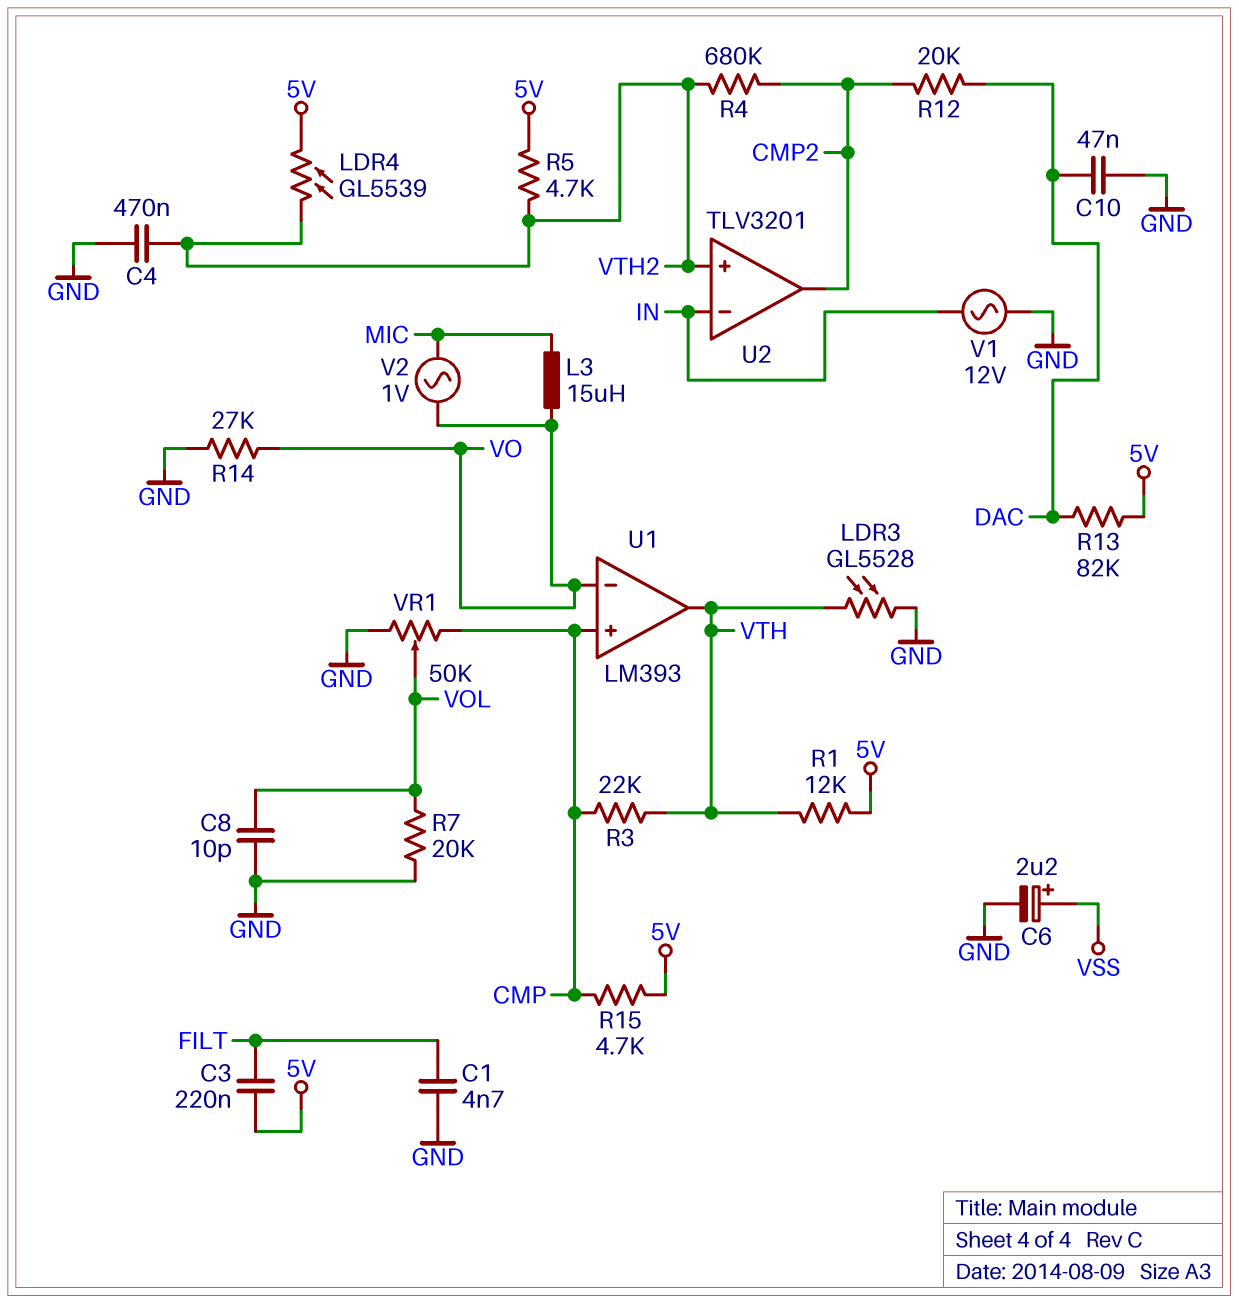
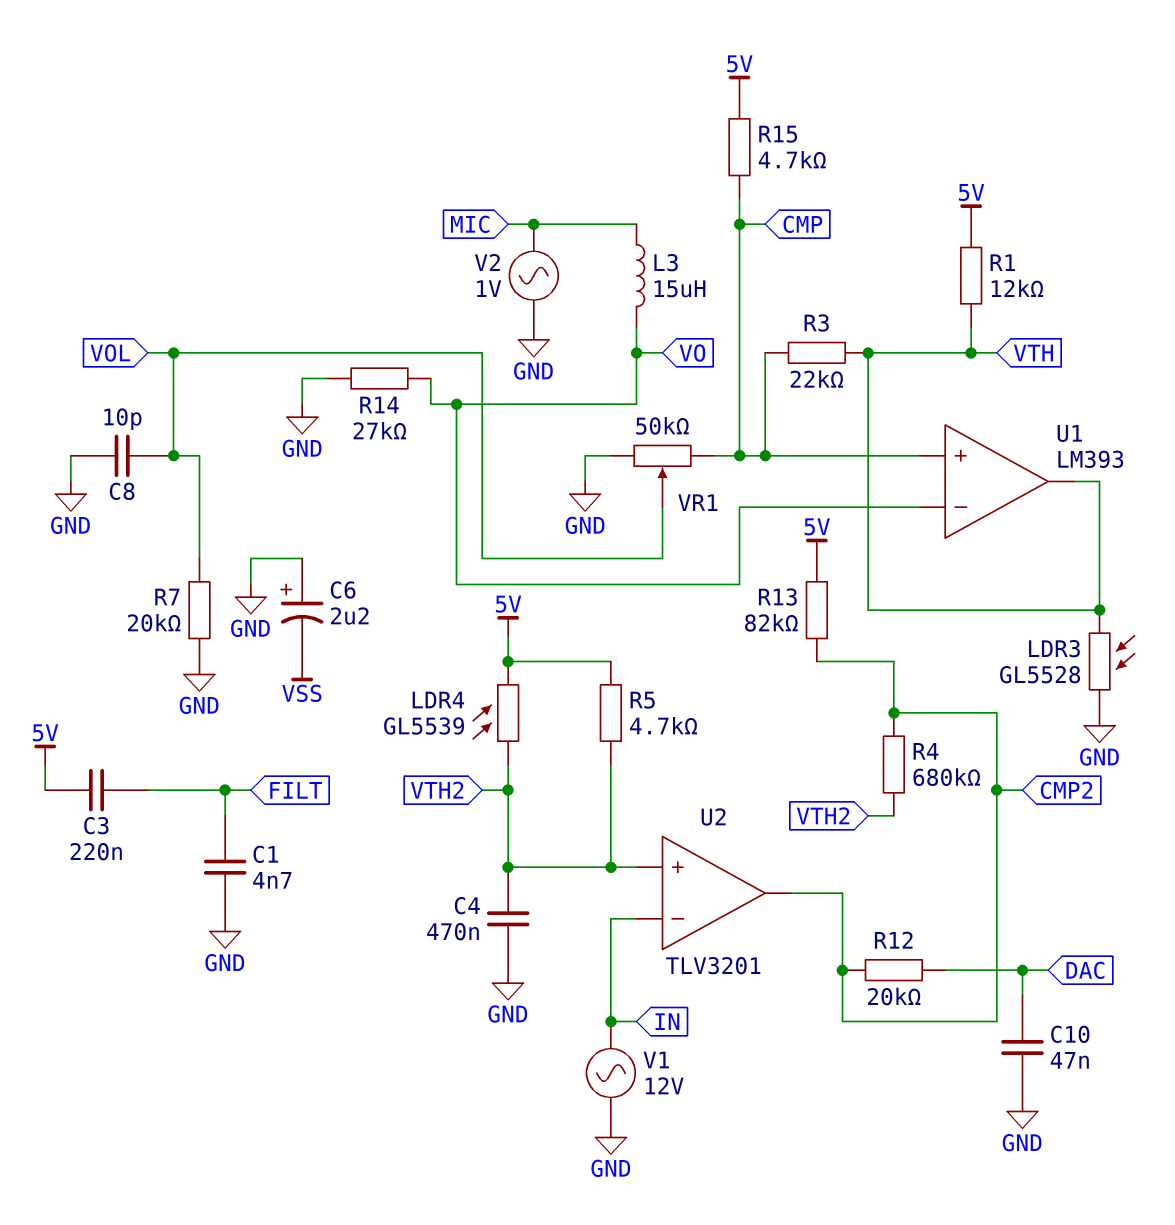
C6: 2.2uF (plus VSS, minus GND) -> 2.2uF (plus GND, minus VSS)
R13: 82k (5V, DAC) -> 82k (5V, CMP2)
V2: AC 1V (MIC, VO) -> AC 1V (GND, MIC)

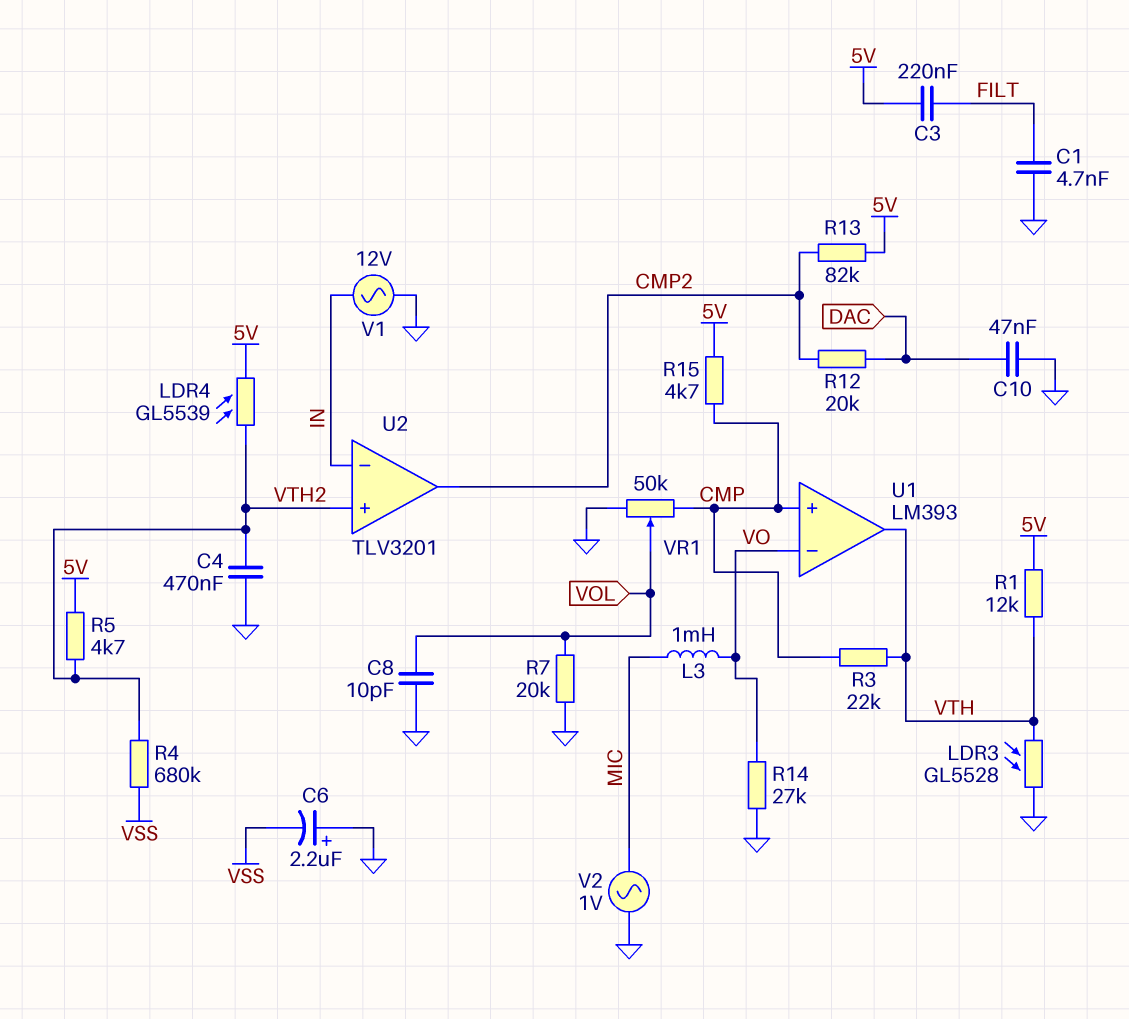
L3: 15uH (MIC, VO) -> 1mH (MIC, VO)
R4: 680k (CMP2, VTH2) -> 680k (VSS, VTH2)

